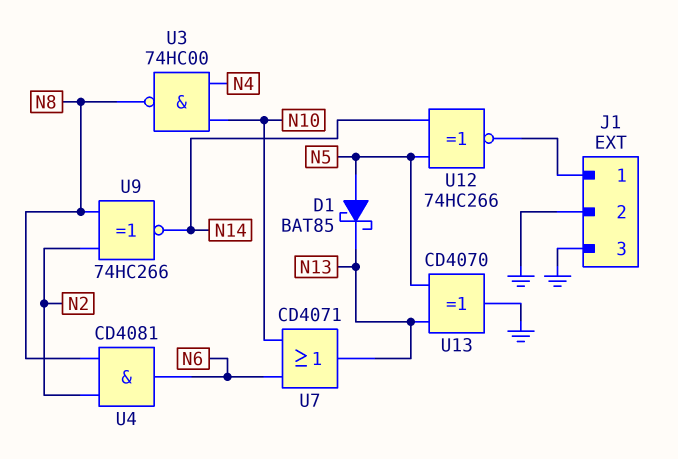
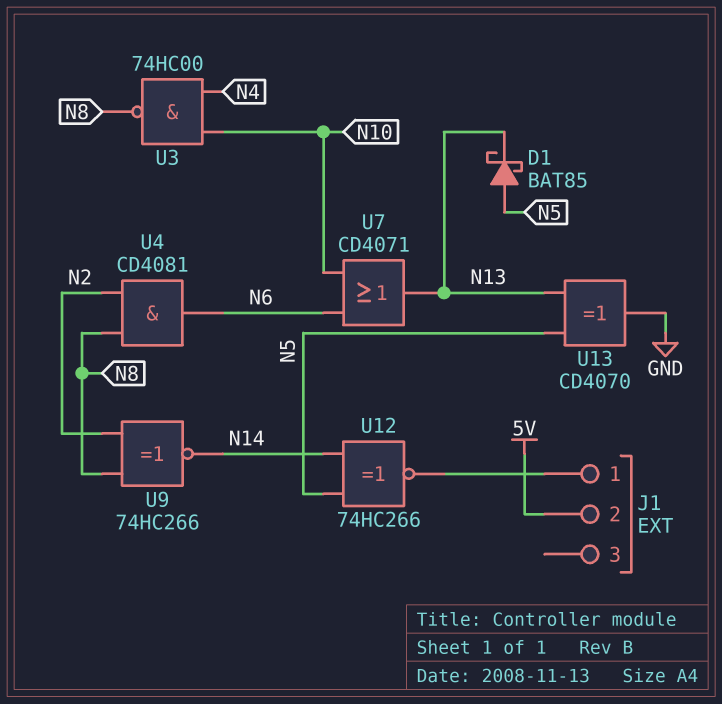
J1 pin 2: GND -> 5V
J1 pin 3: GND -> none

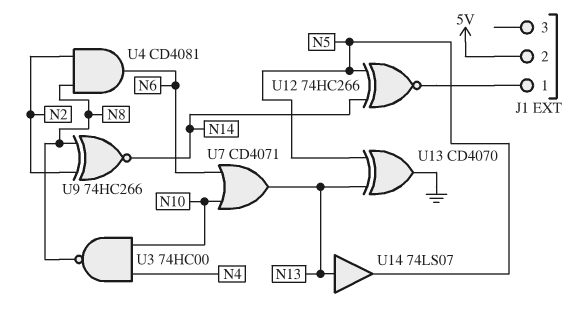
D1: schottky BAT85 (A N5, K N13) -> none
U14: none -> buffer 74LS07 (in N13, out N5)

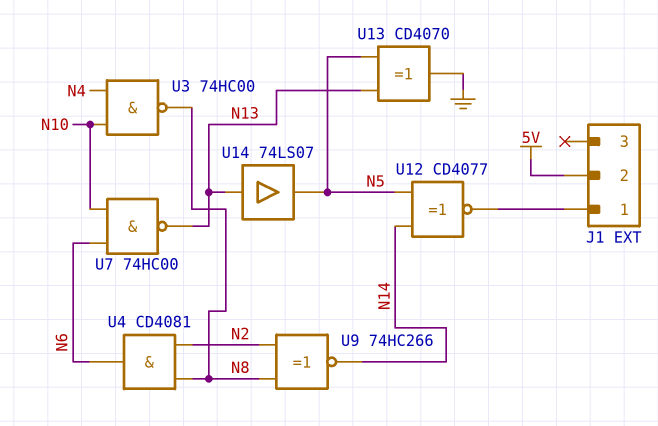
U7: OR CD4071 (in N6, in N10, out N13) -> NAND 74HC00 (in N6, in N10, out N13)
U12: XNOR 74HC266 (in N5, in N14, out J1/1) -> XNOR CD4077 (in N5, in N14, out J1/1)

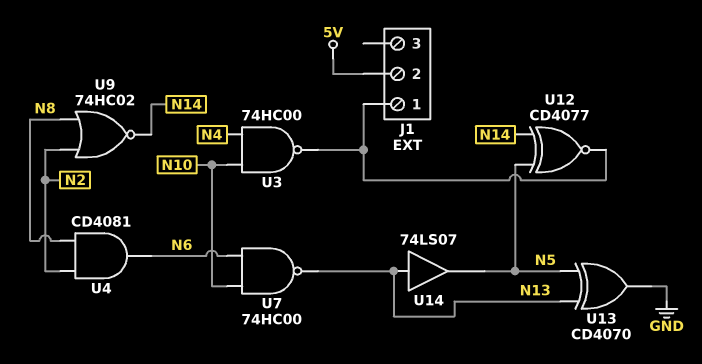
U3: NAND 74HC00 (in N4, in N10, out N8) -> NAND 74HC00 (in N4, in N10, out J1/1)
U9: XNOR 74HC266 (in N2, in N8, out N14) -> NOR 74HC02 (in N2, in N8, out N14)

